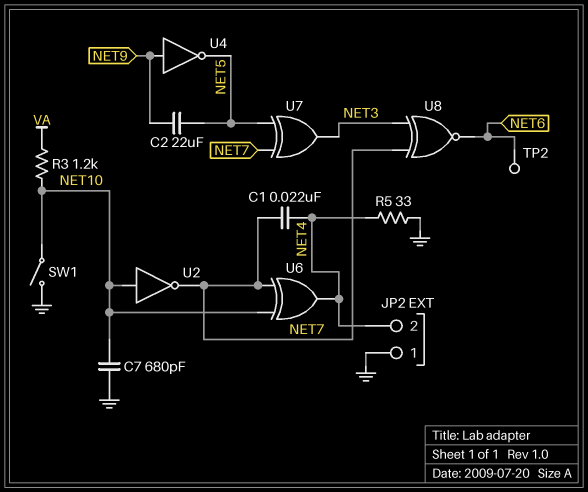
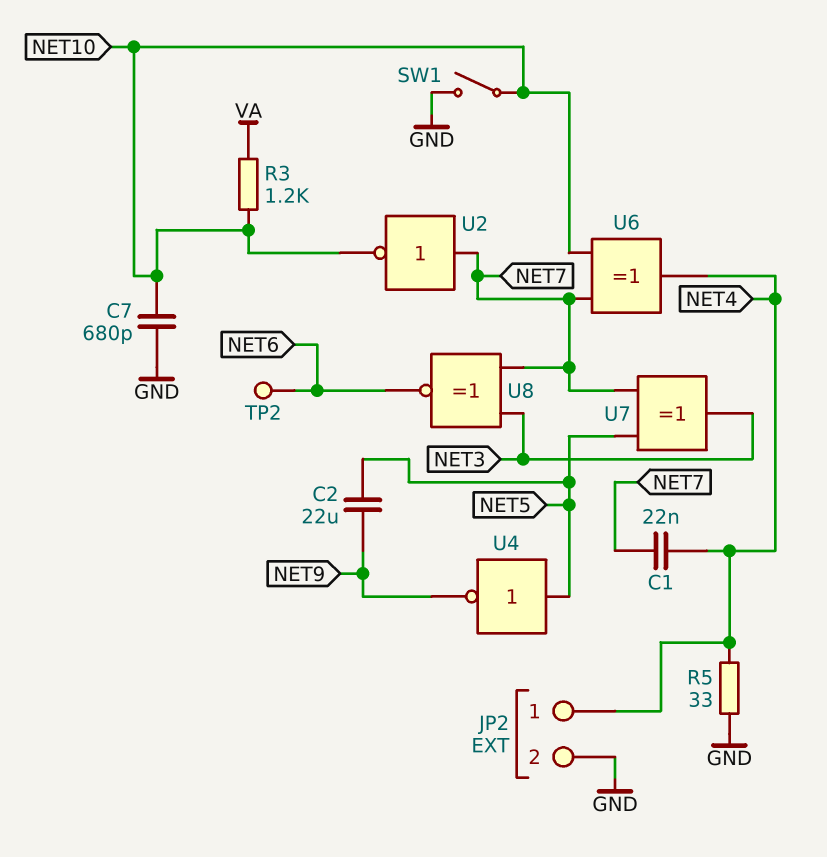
JP2 pin 1: GND -> NET4
JP2 pin 2: NET4 -> GND
U2: NOT (in NET10, out NET7) -> NOT (in NET7, out NET10)
U4: NOT (in NET9, out NET5) -> NOT (in NET5, out NET9)

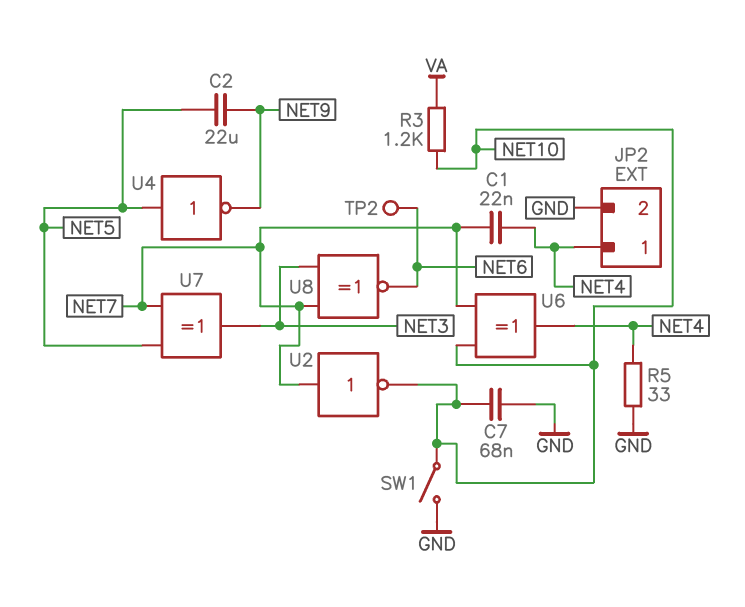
C7: 680pF (GND, NET10) -> 68nF (GND, NET10)

